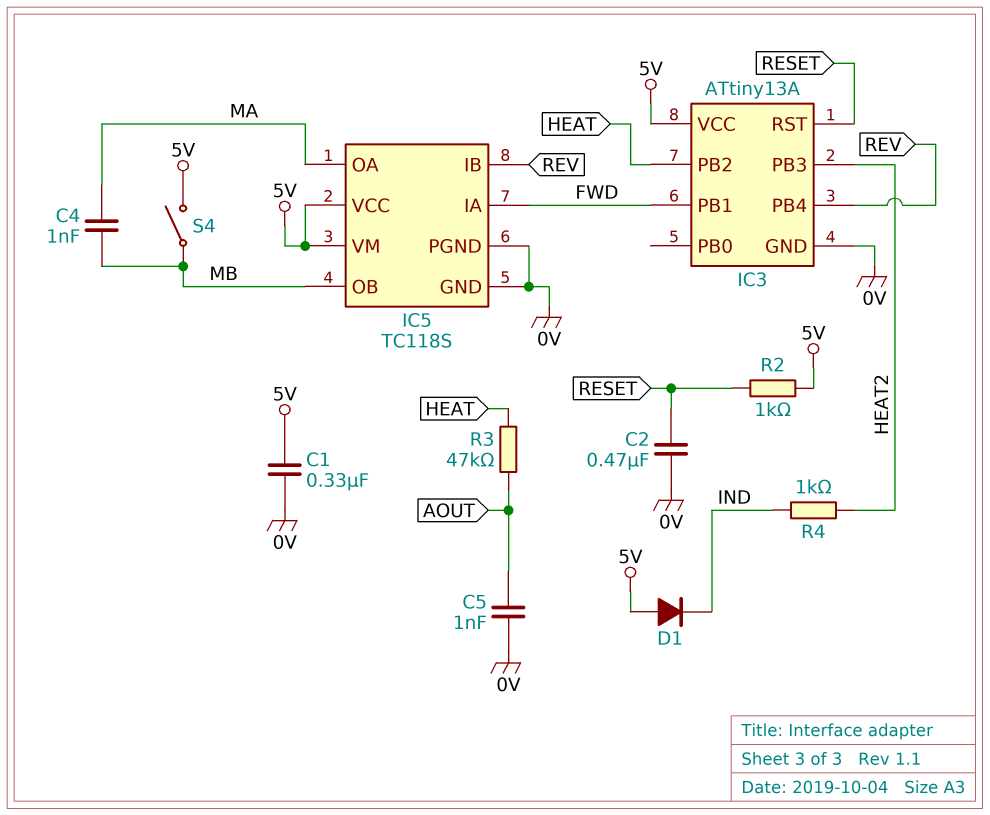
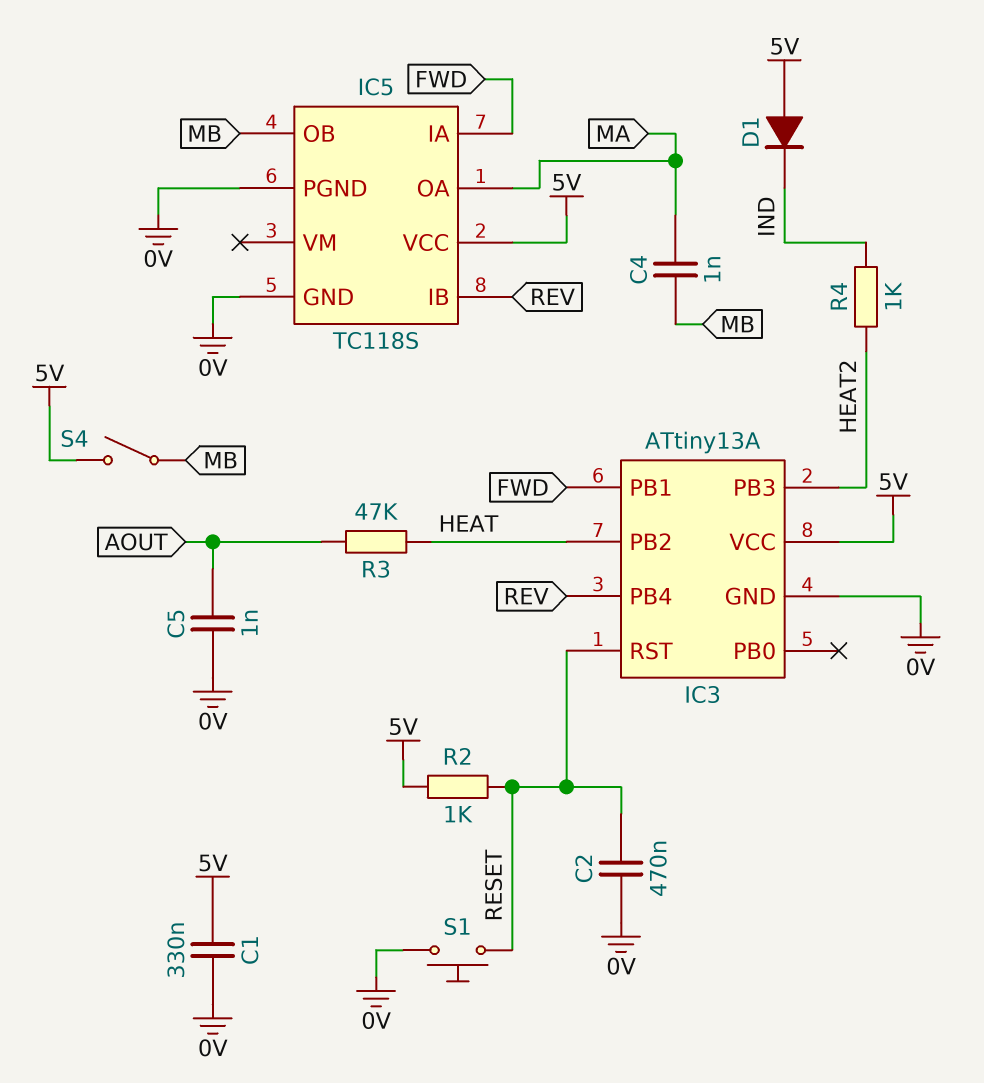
IC5 pin VM: 5V -> none
S1: none -> button (0V, RESET)

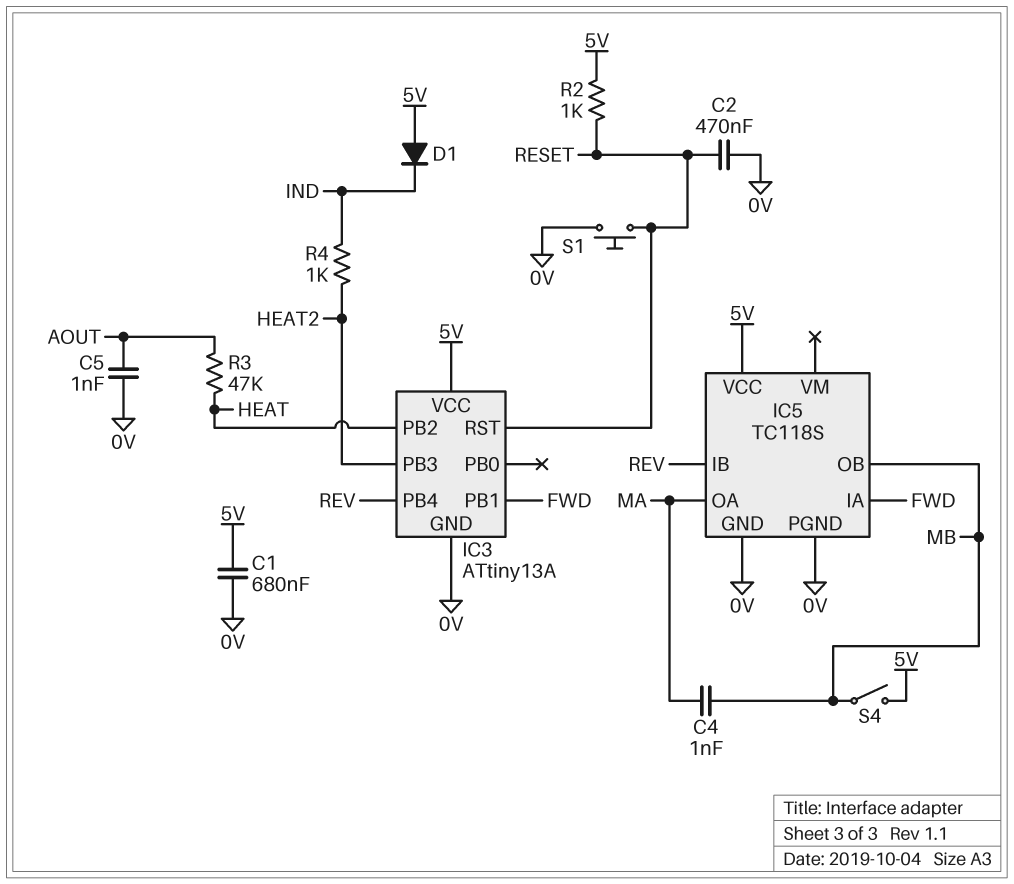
C1: 330nF (0V, 5V) -> 680nF (0V, 5V)

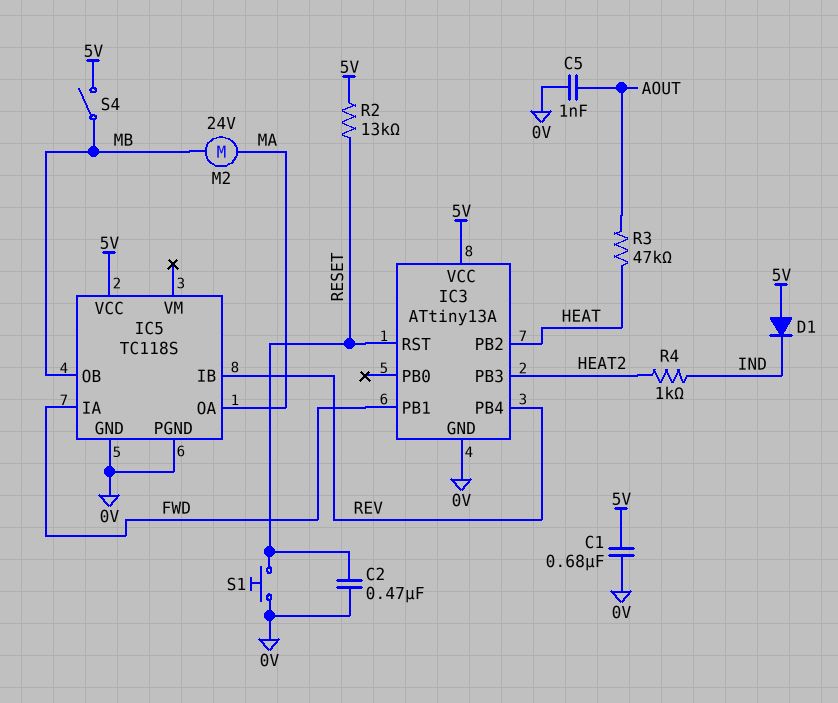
C4: 1nF (MA, MB) -> none
M2: none -> motor 24V (MA, MB)
R2: 1k (5V, RESET) -> 13k (5V, RESET)

